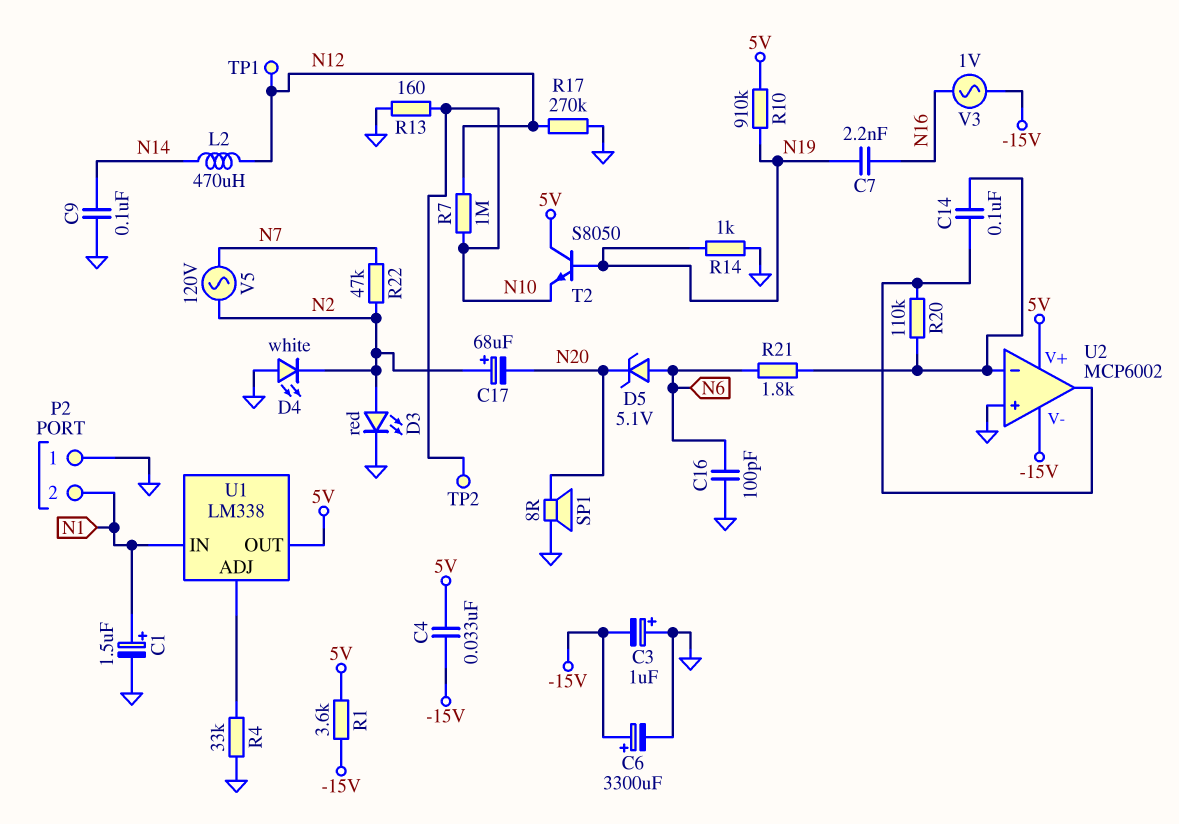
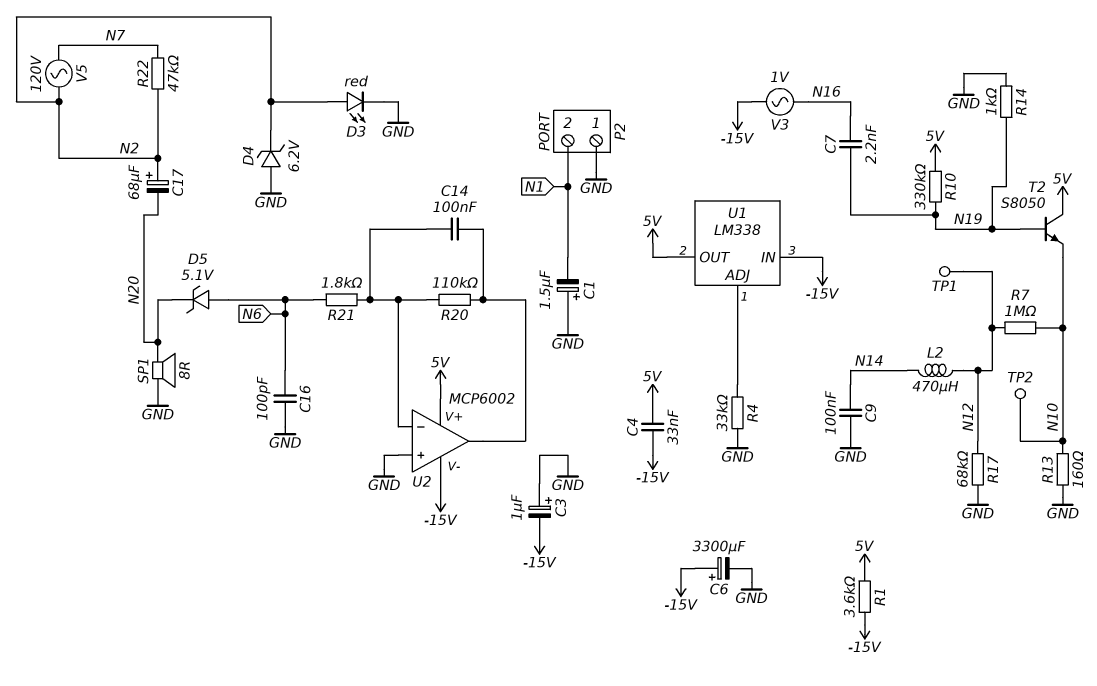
C1: 1.5uF (plus N1, minus GND) -> 1.5uF (plus GND, minus N1)
D4: LED white (A GND, K N2) -> zener 6.2V (A GND, K N2)
R10: 910k (5V, N19) -> 330k (5V, N19)
R17: 270k (GND, N12) -> 68k (GND, N12)
U1 pin IN: N1 -> -15V

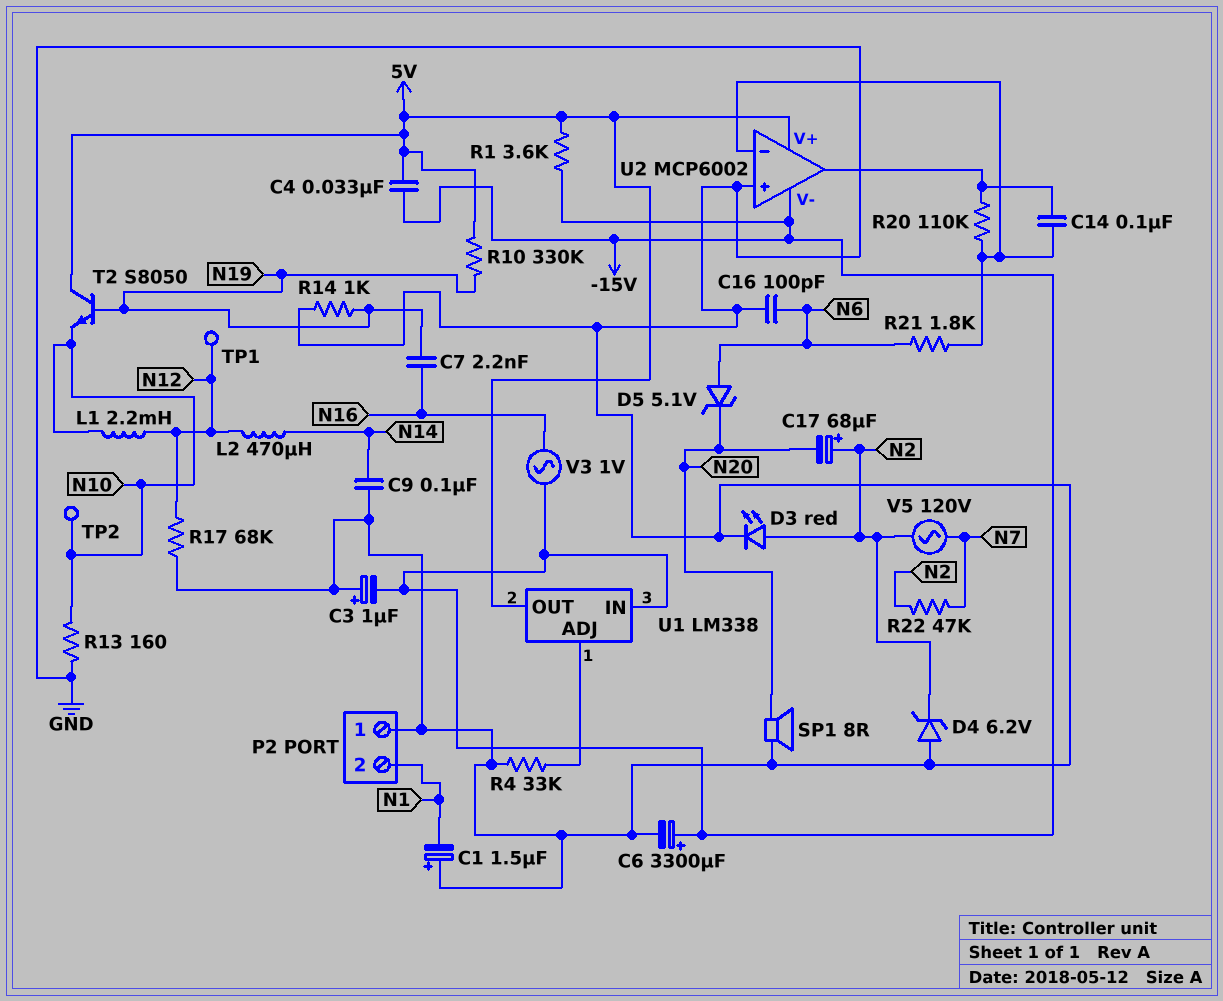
L1: none -> 2.2mH (N10, N12)
R7: 1M (N10, N12) -> none

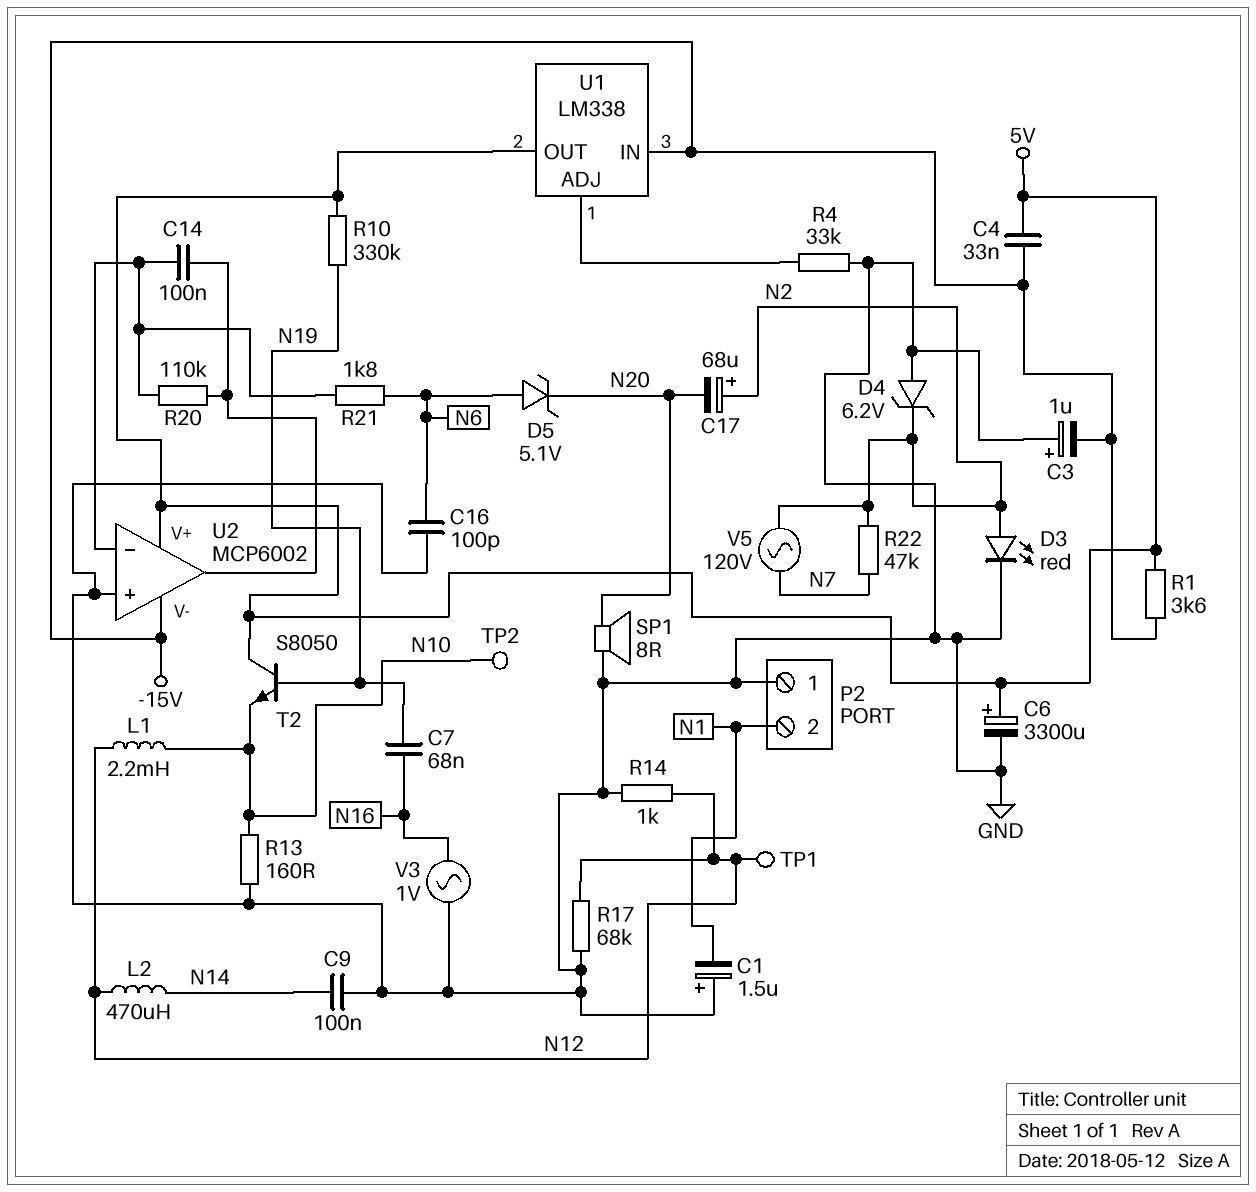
C6: 3300uF (plus -15V, minus GND) -> 3300uF (plus 5V, minus GND)
C7: 2.2nF (N16, N19) -> 68nF (N16, N19)
R14: 1k (GND, N19) -> 1k (GND, N12)
V3: AC 1V (-15V, N16) -> AC 1V (GND, N16)

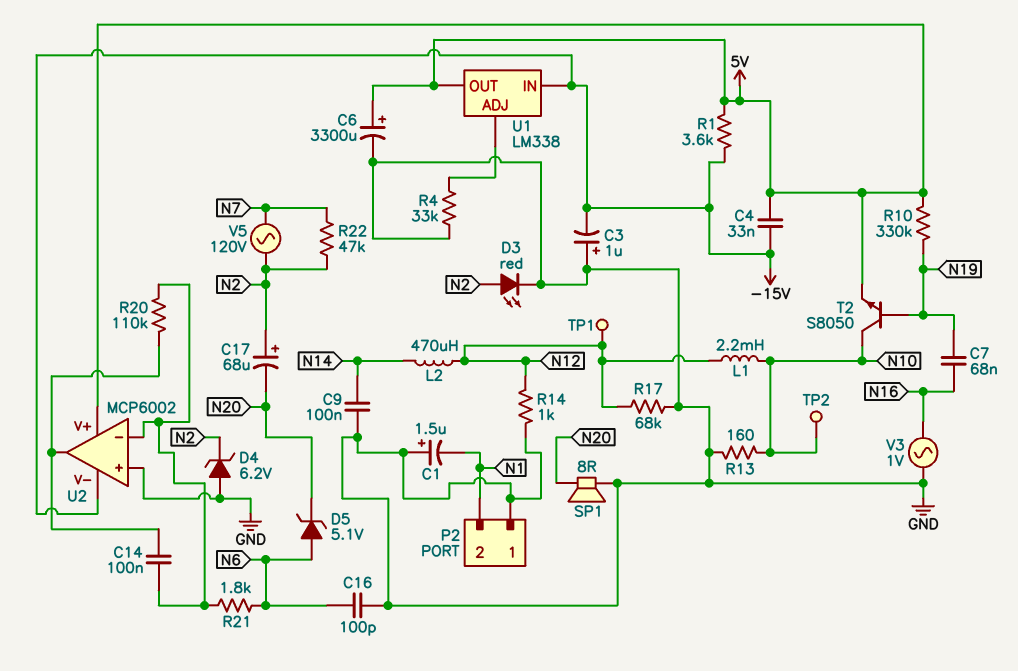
T2: NPN S8050 (B N19, C 5V, E N10) -> NPN S8050 (B N19, C N10, E 5V)

